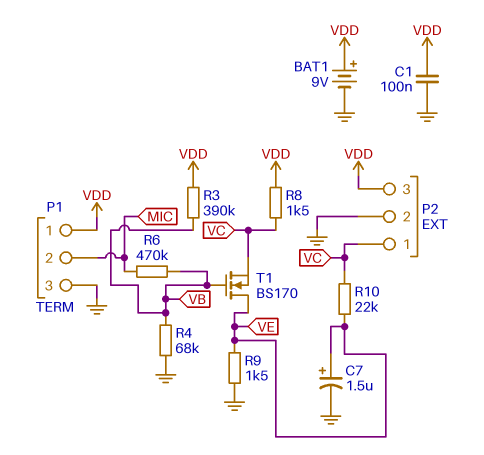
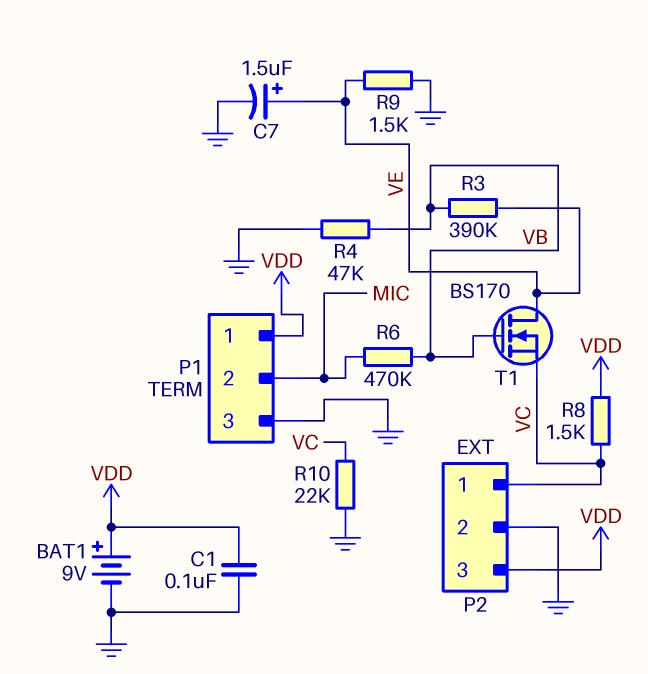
R3: 390k (VB, VDD) -> 390k (VB, VE)
R4: 68k (GND, VB) -> 47k (GND, VB)
R10: 22k (VC, VE) -> 22k (GND, VC)

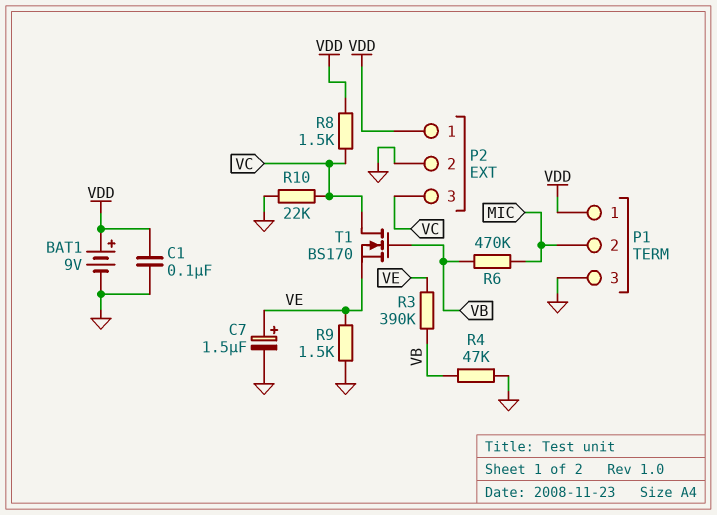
P2 pin 1: VC -> VDD
P2 pin 3: VDD -> VC
T1: NMOS BS170 (G VB, D VE, S VC) -> NMOS BS170 (G VB, D VC, S VE)

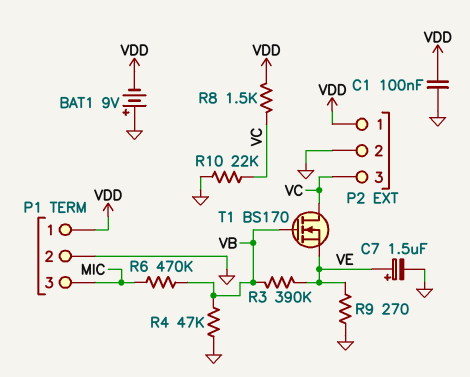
BAT1: 9V (plus VDD, minus GND) -> 9V (plus GND, minus VDD)
P1 pin 2: MIC -> GND
P1 pin 3: GND -> MIC
R9: 1.5k (GND, VE) -> 270 (GND, VE)

